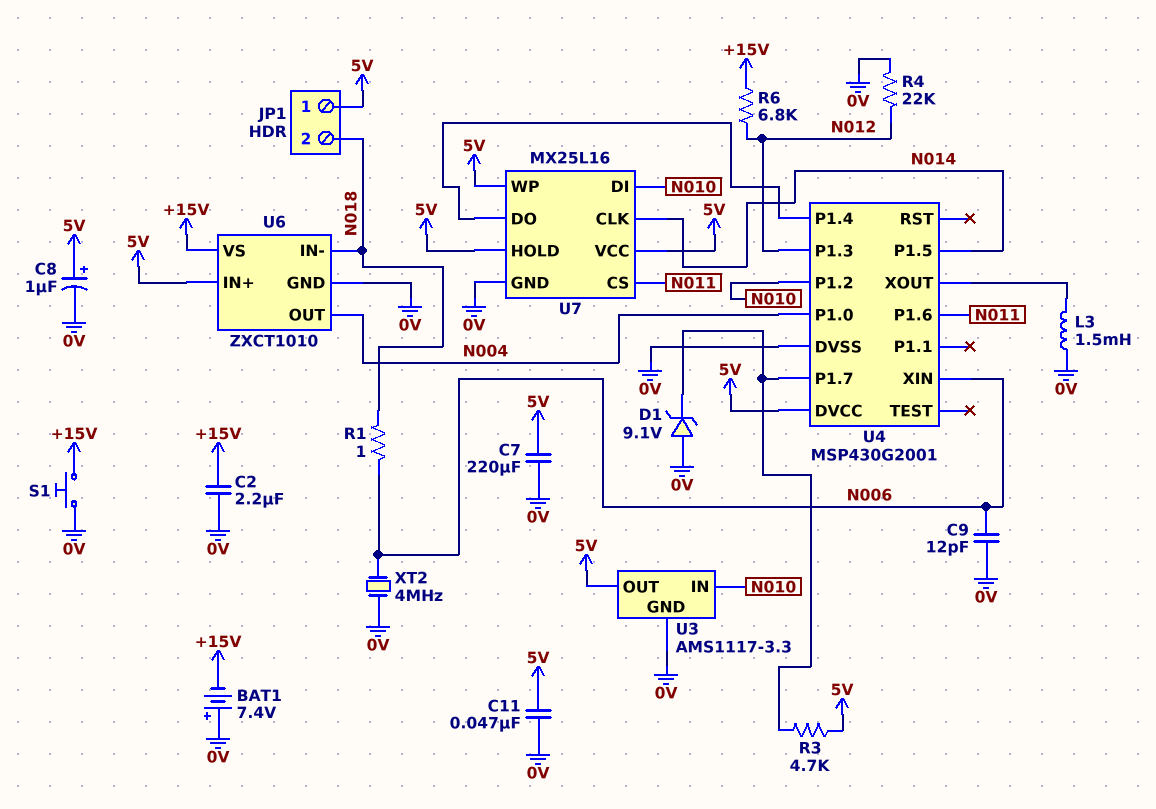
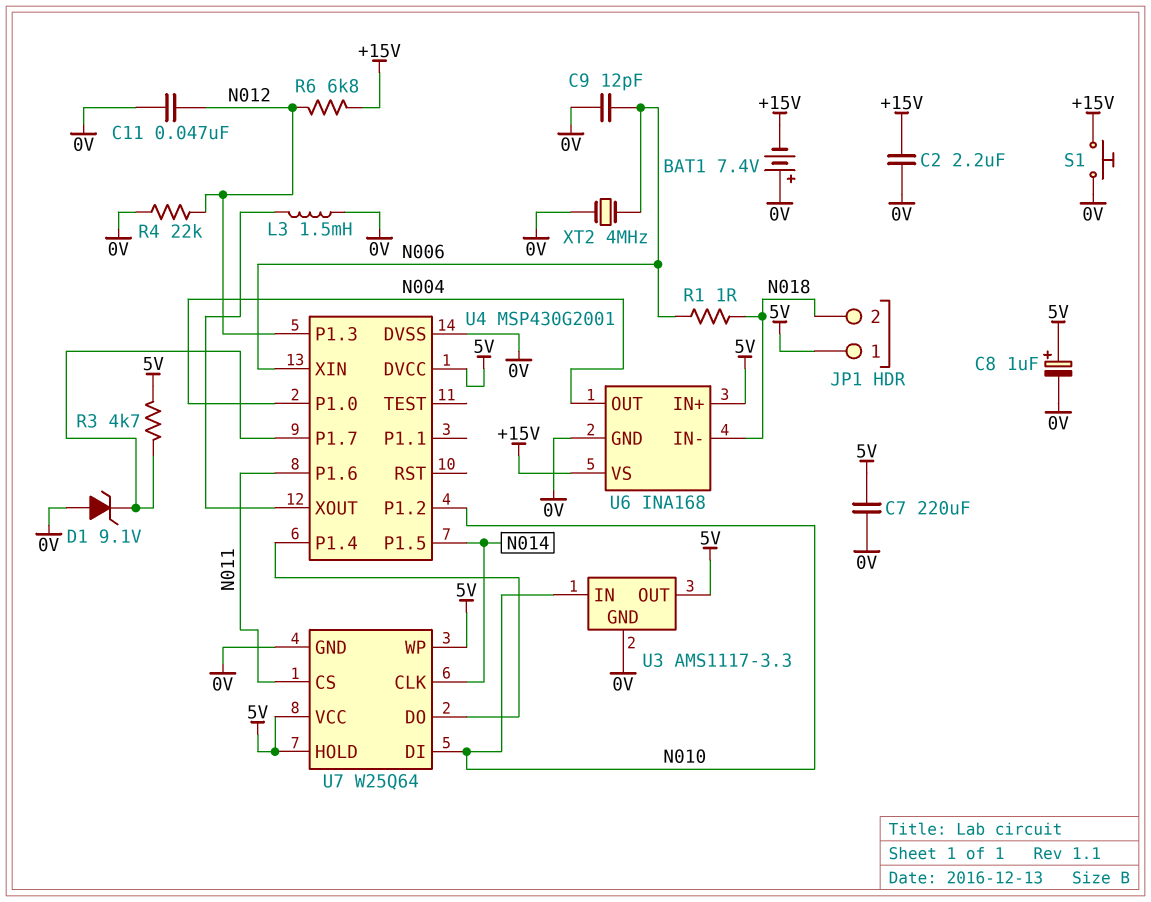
C11: 47nF (0V, 5V) -> 47nF (0V, N012)
U6: ZXCT1010 -> INA168
U7: MX25L16 -> W25Q64

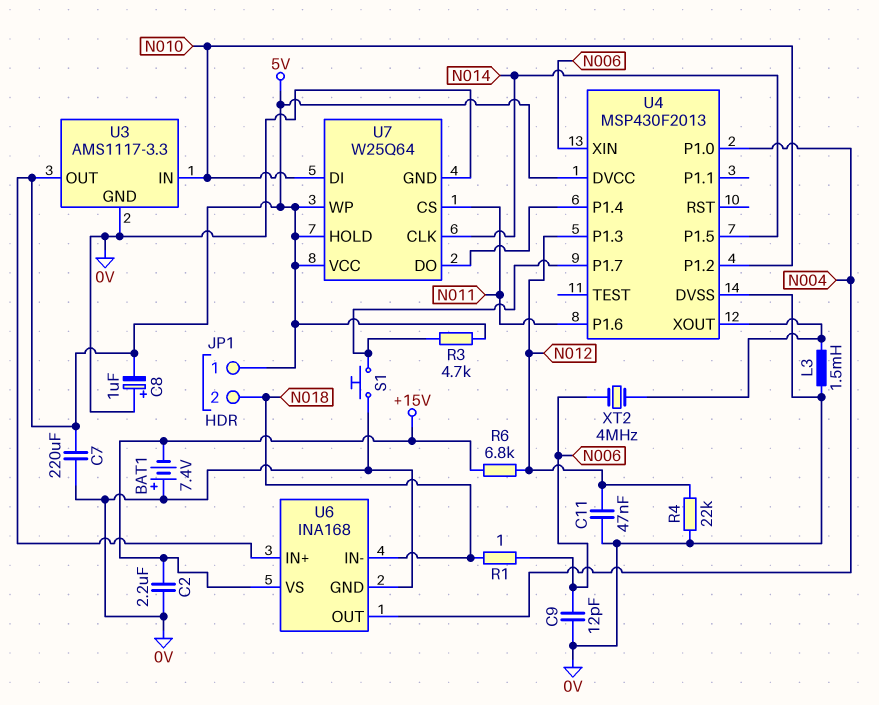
C8: 1uF (plus 5V, minus 0V) -> 1uF (plus 0V, minus 5V)
D1: zener 9.1V (A 0V, K U4/P1.7) -> none
S1: button (+15V, 0V) -> button (0V, U4/P1.7)
U4: MSP430G2001 -> MSP430F2013
XT2: 4MHz (0V, N006) -> 4MHz (N006, U4/XOUT)

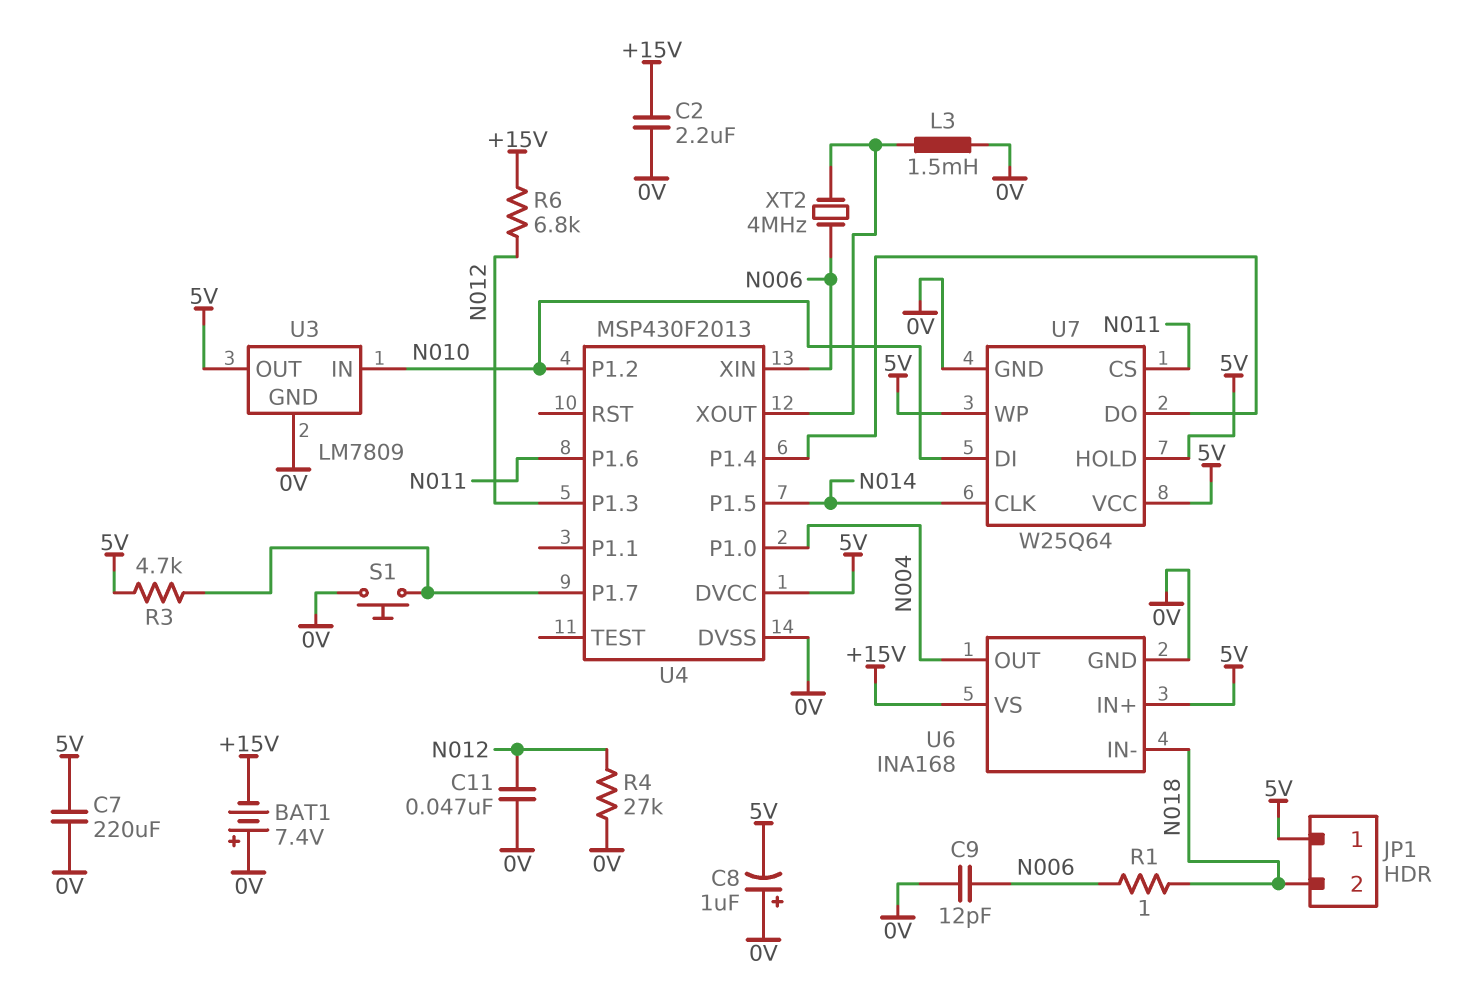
R4: 22k (0V, N012) -> 27k (0V, N012)
U3: AMS1117-3.3 -> LM7809

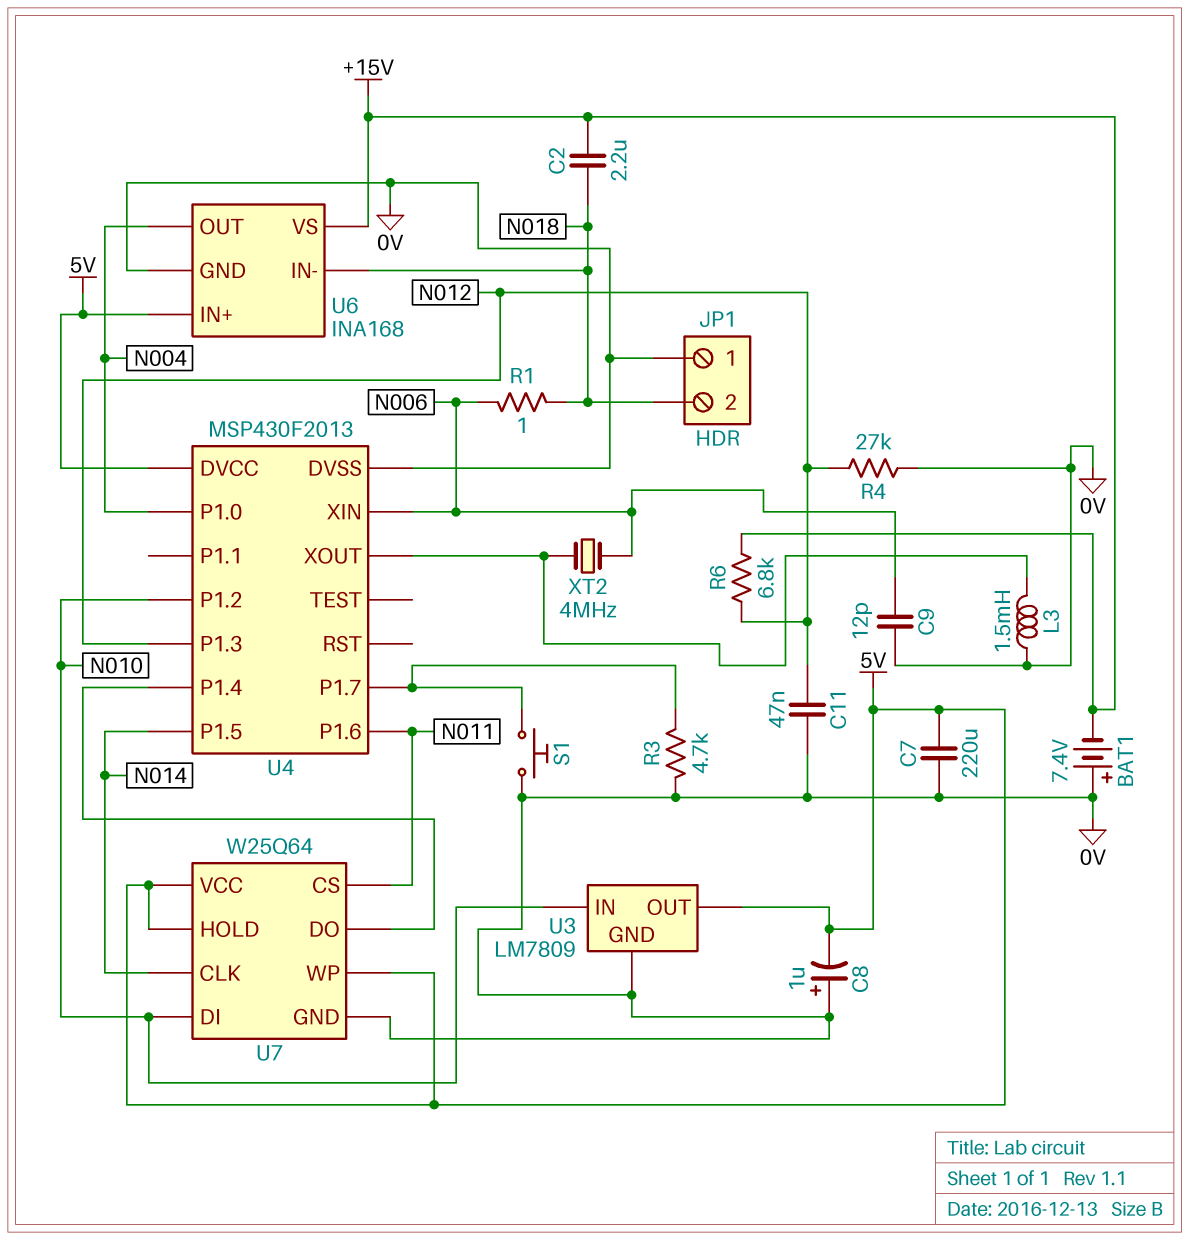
C2: 2.2uF (+15V, 0V) -> 2.2uF (+15V, N018)
JP1 pin 1: 5V -> 0V
R3: 4.7k (5V, U4/P1.7) -> 4.7k (0V, U4/P1.7)

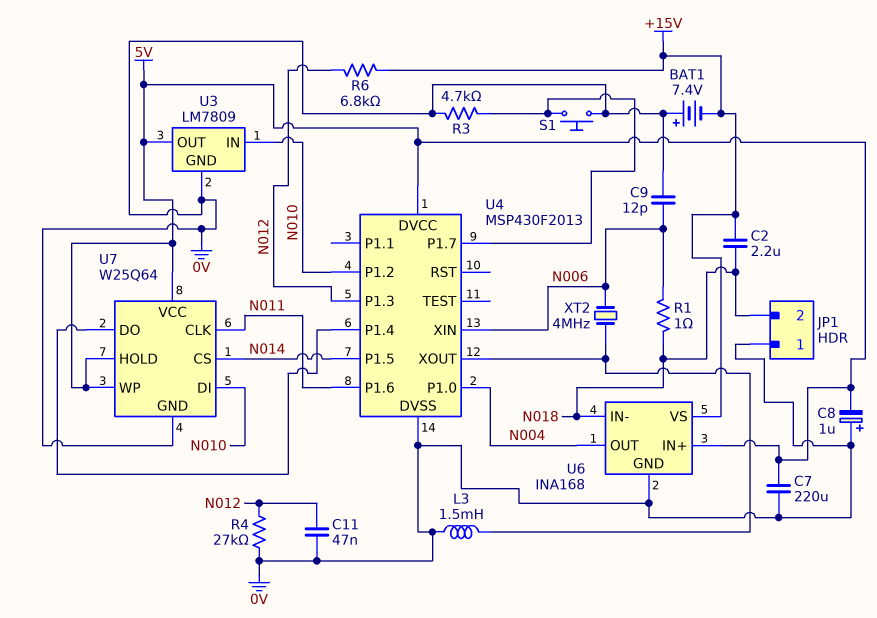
U7 pin CLK: N014 -> N011
U7 pin CS: N011 -> N014

